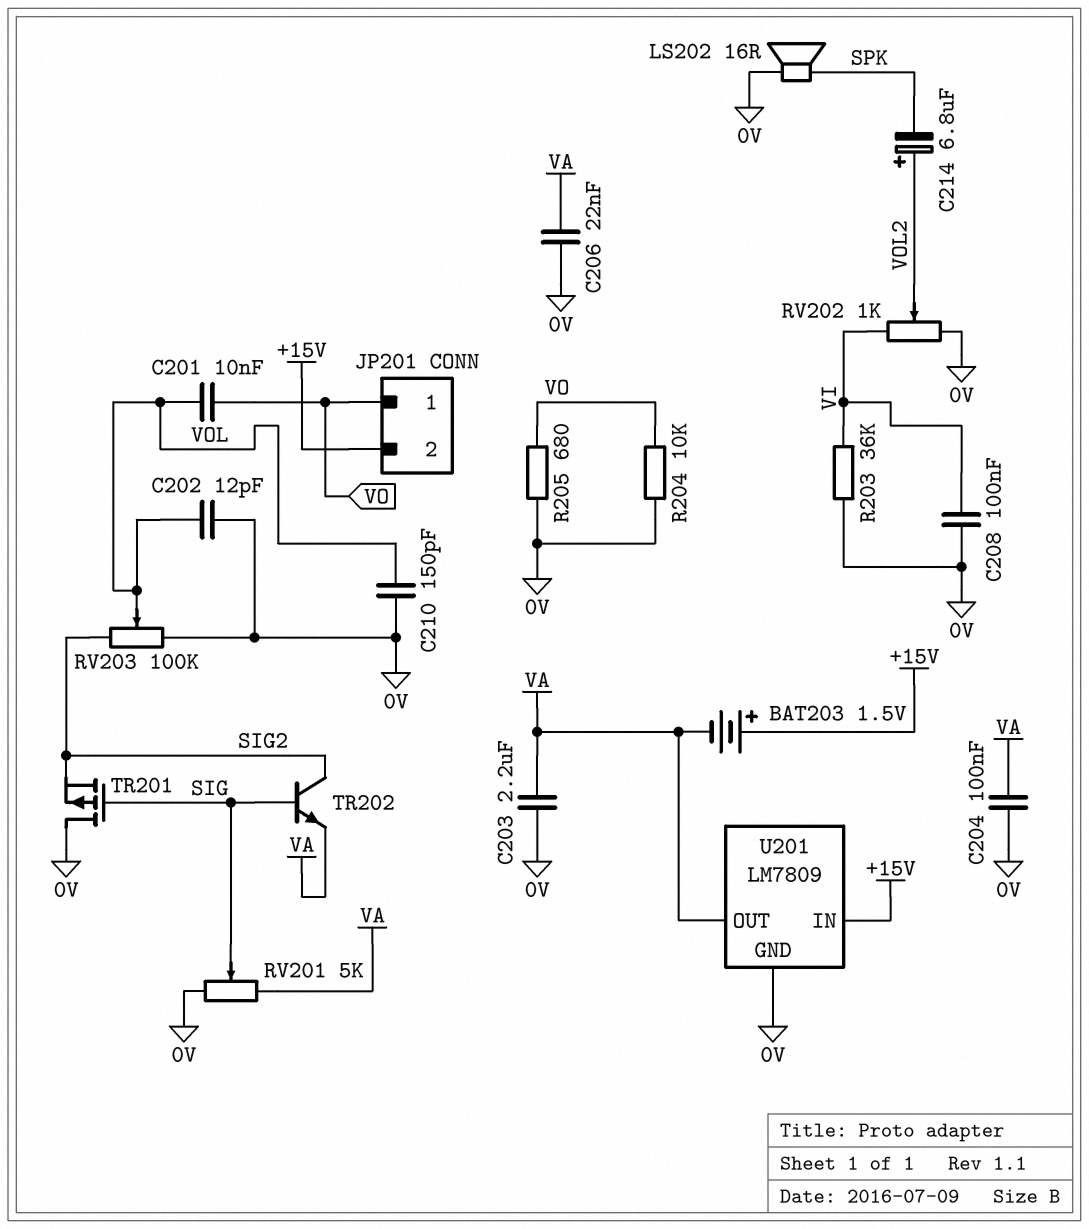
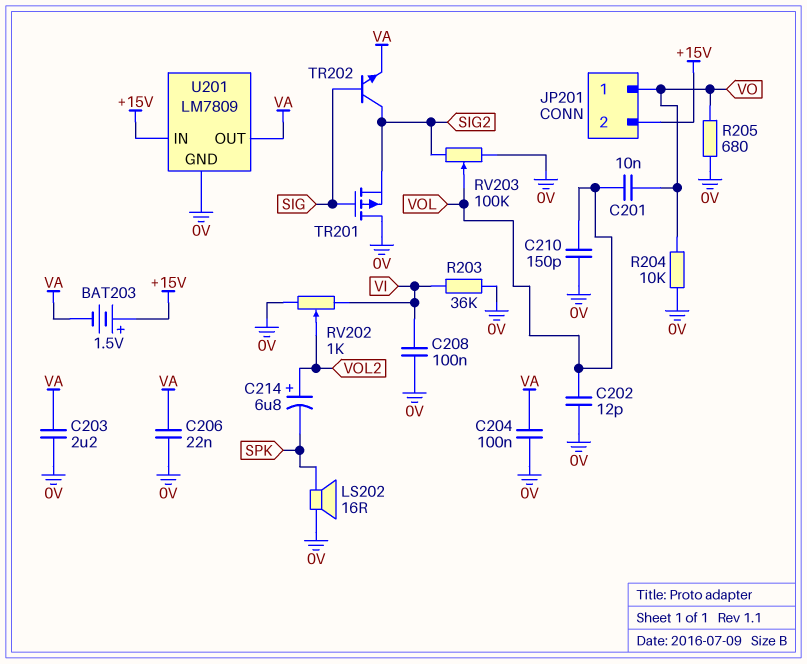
RV201: 5k (0V, VA, wiper SIG) -> none

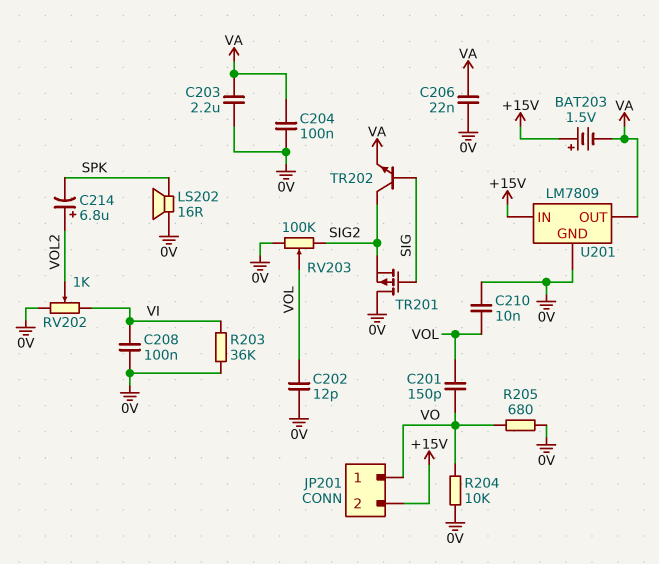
C201: 10nF (VO, VOL) -> 150pF (VO, VOL)
C210: 150pF (0V, VOL) -> 10nF (0V, VOL)

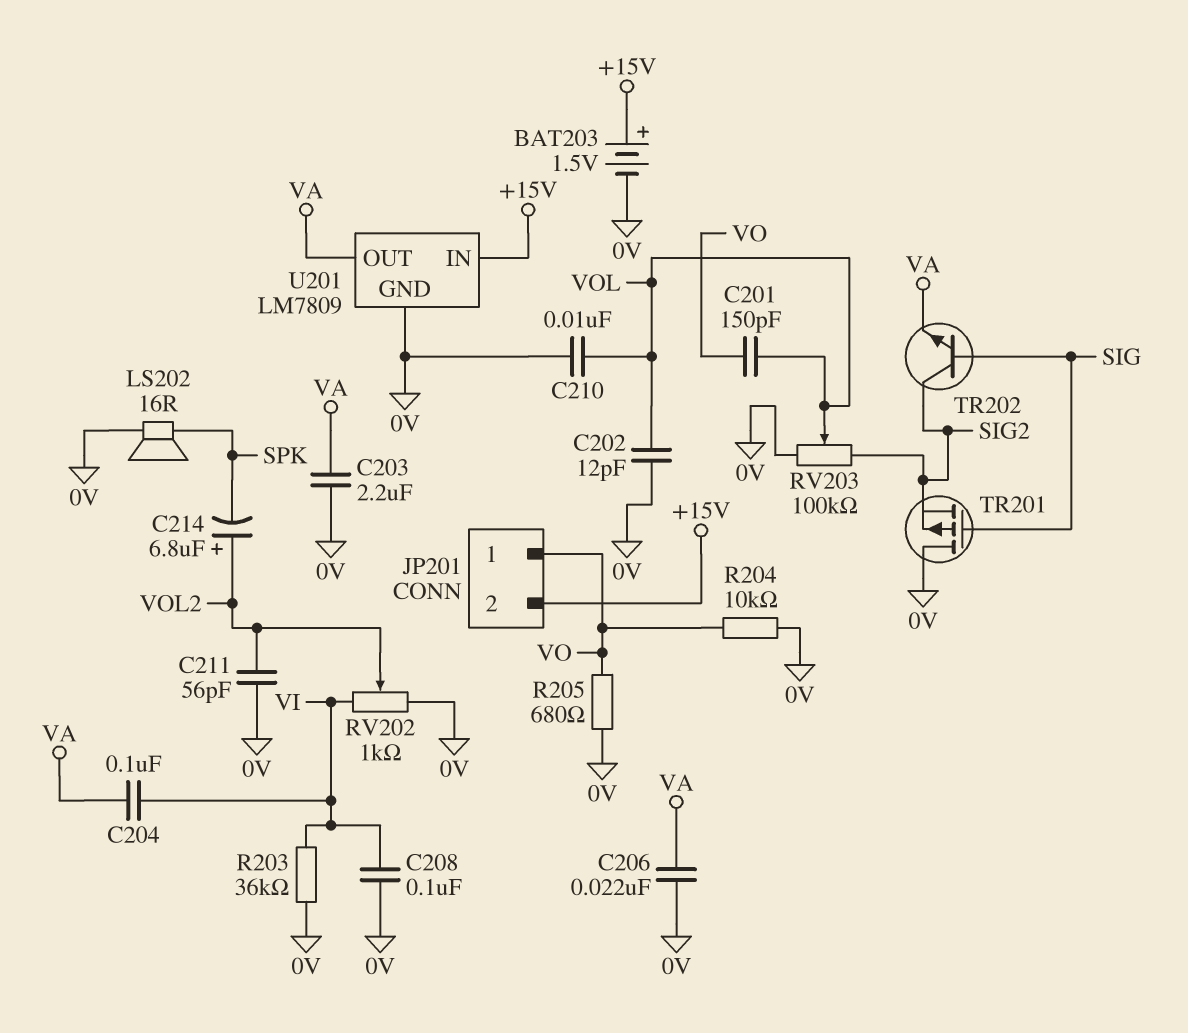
BAT203: 1.5V (plus +15V, minus VA) -> 1.5V (plus +15V, minus 0V)
C204: 100nF (0V, VA) -> 100nF (VA, VI)
C211: none -> 56pF (0V, VOL2)

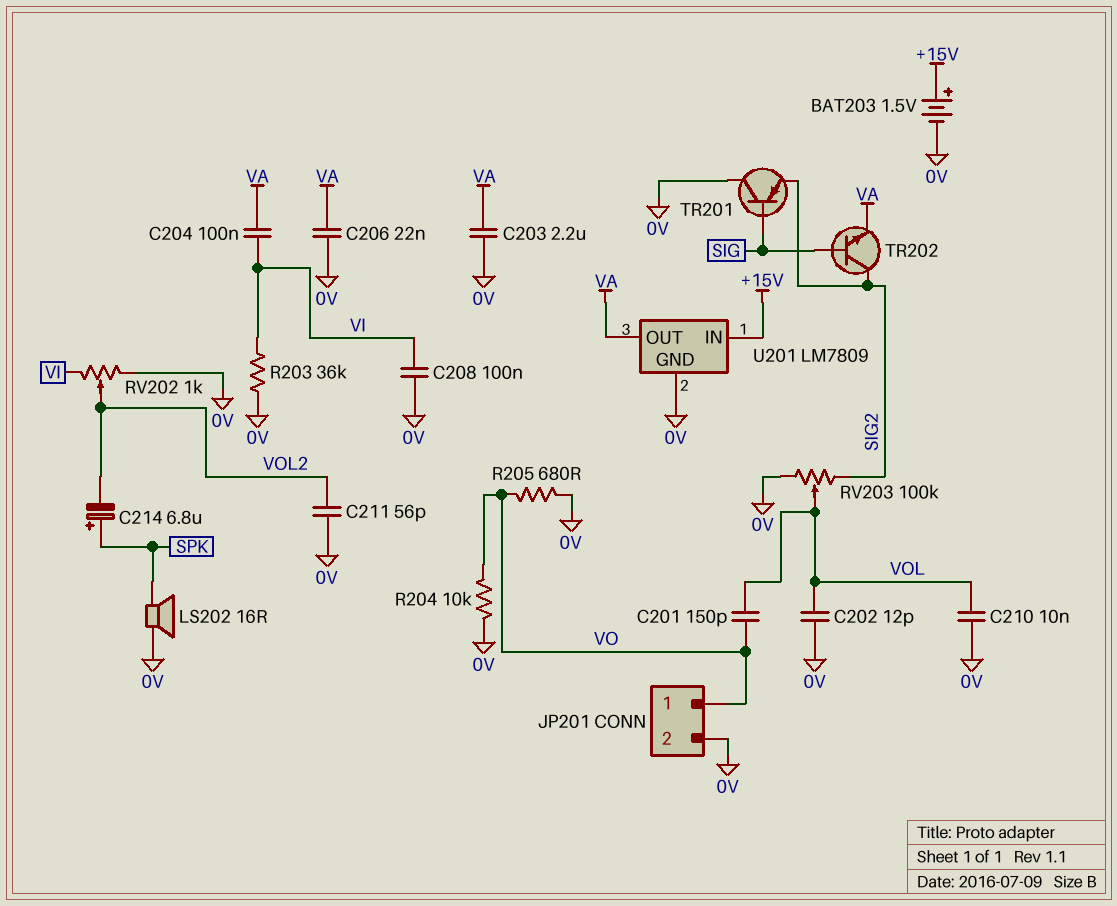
C214: 6.8uF (plus VOL2, minus SPK) -> 6.8uF (plus SPK, minus VOL2)
JP201 pin 2: +15V -> 0V
TR201: PMOS (G SIG, D 0V, S SIG2) -> PNP (B SIG, C 0V, E SIG2)

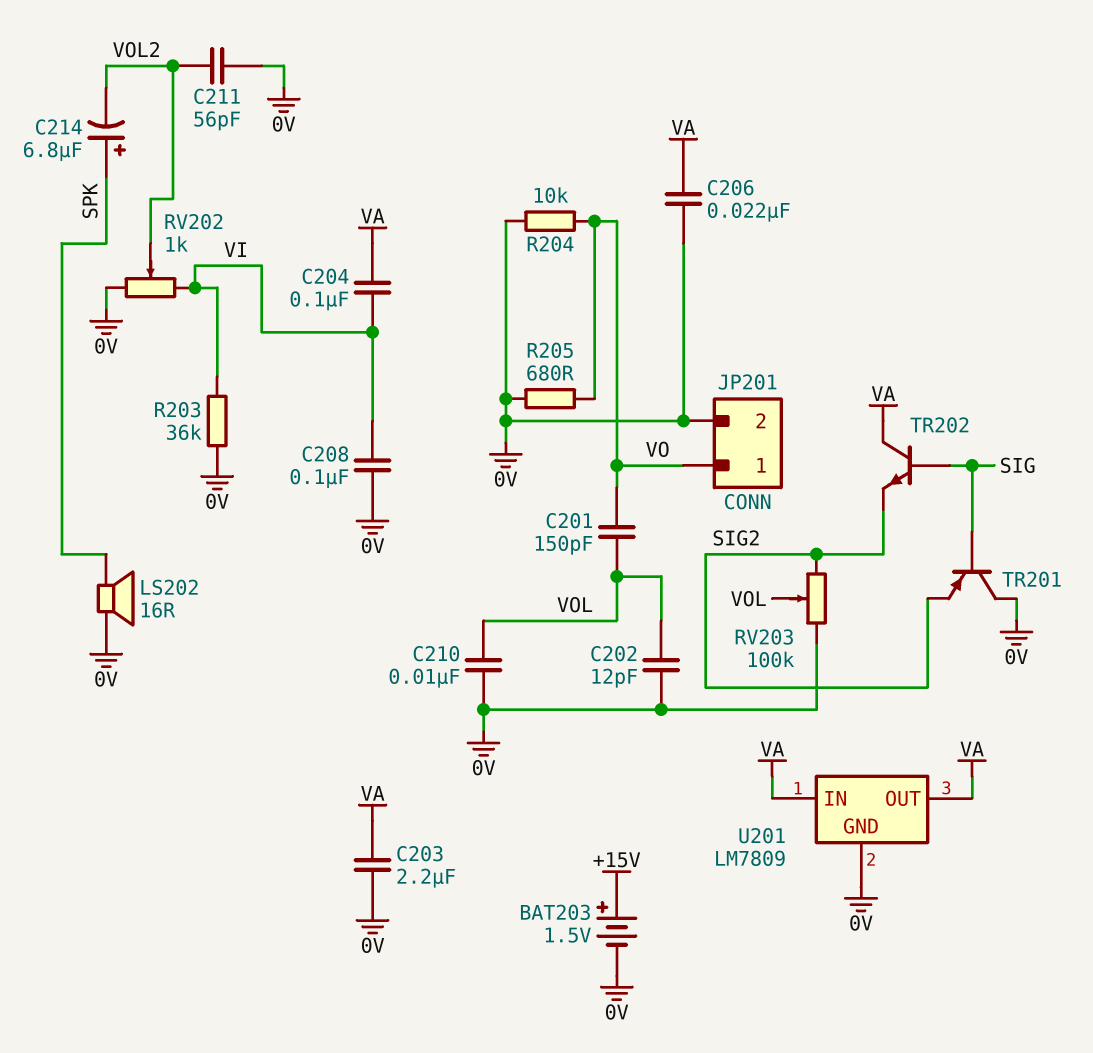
TR202: NPN (B SIG, C SIG2, E VA) -> NPN (B SIG, C VA, E SIG2)
U201 pin IN: +15V -> VA

